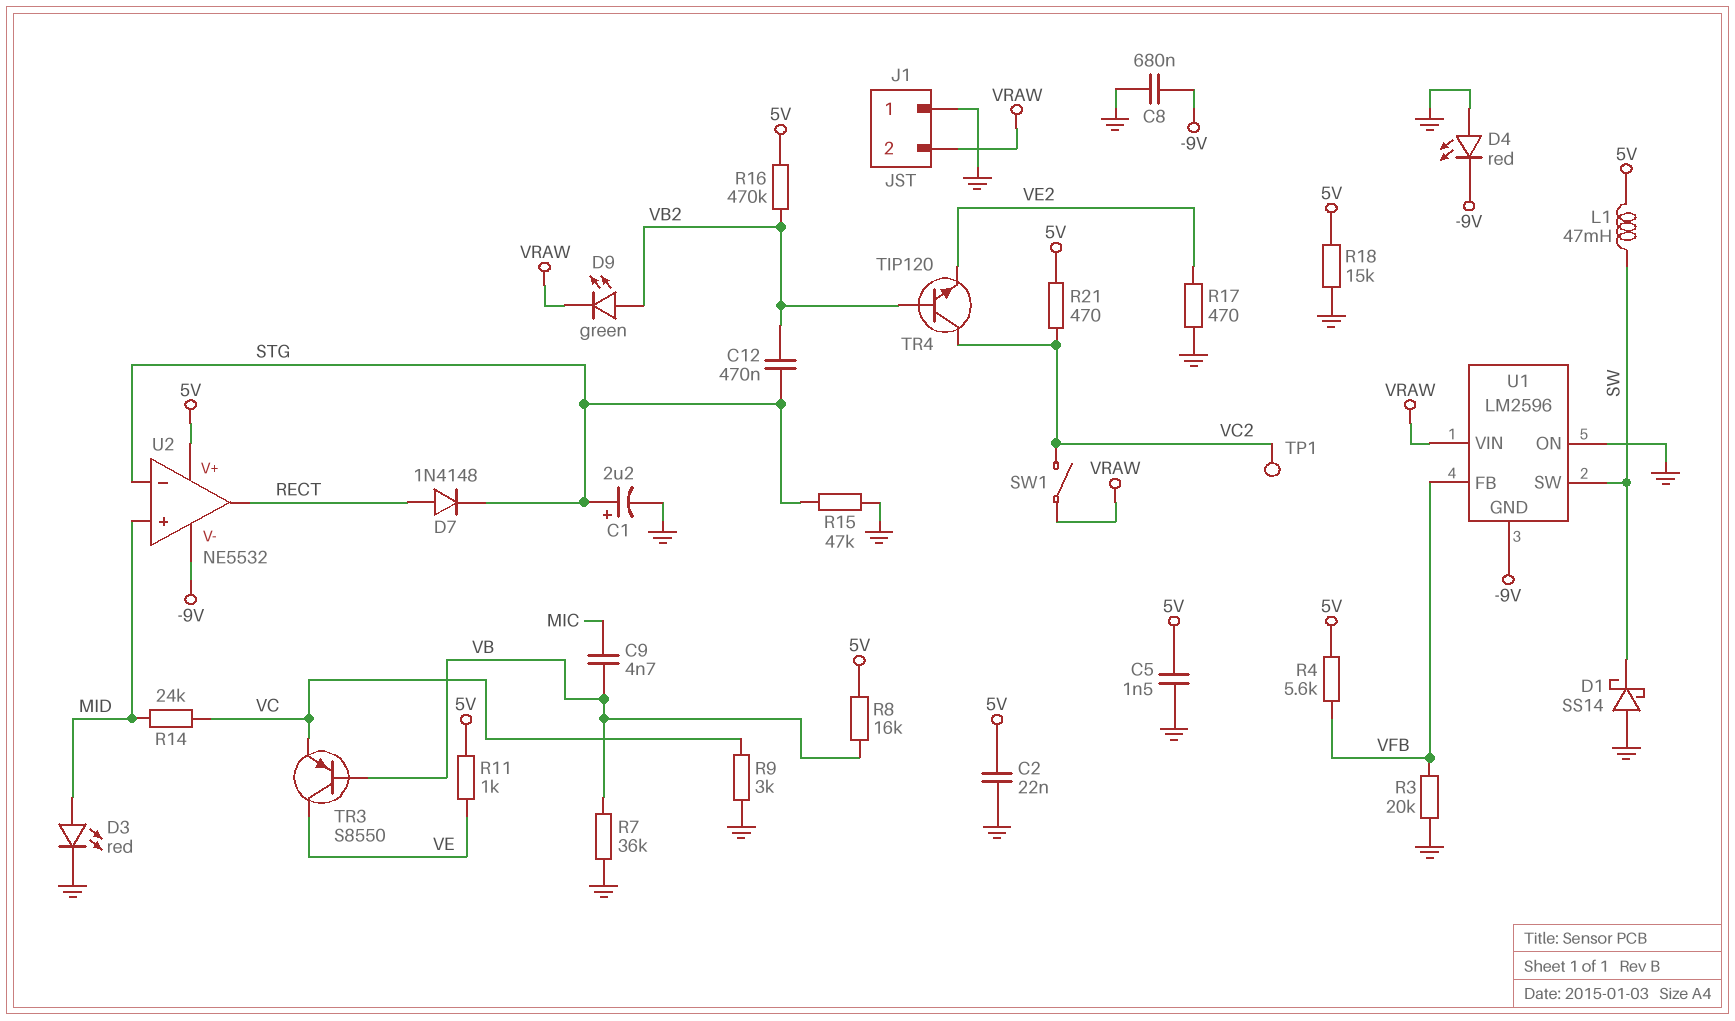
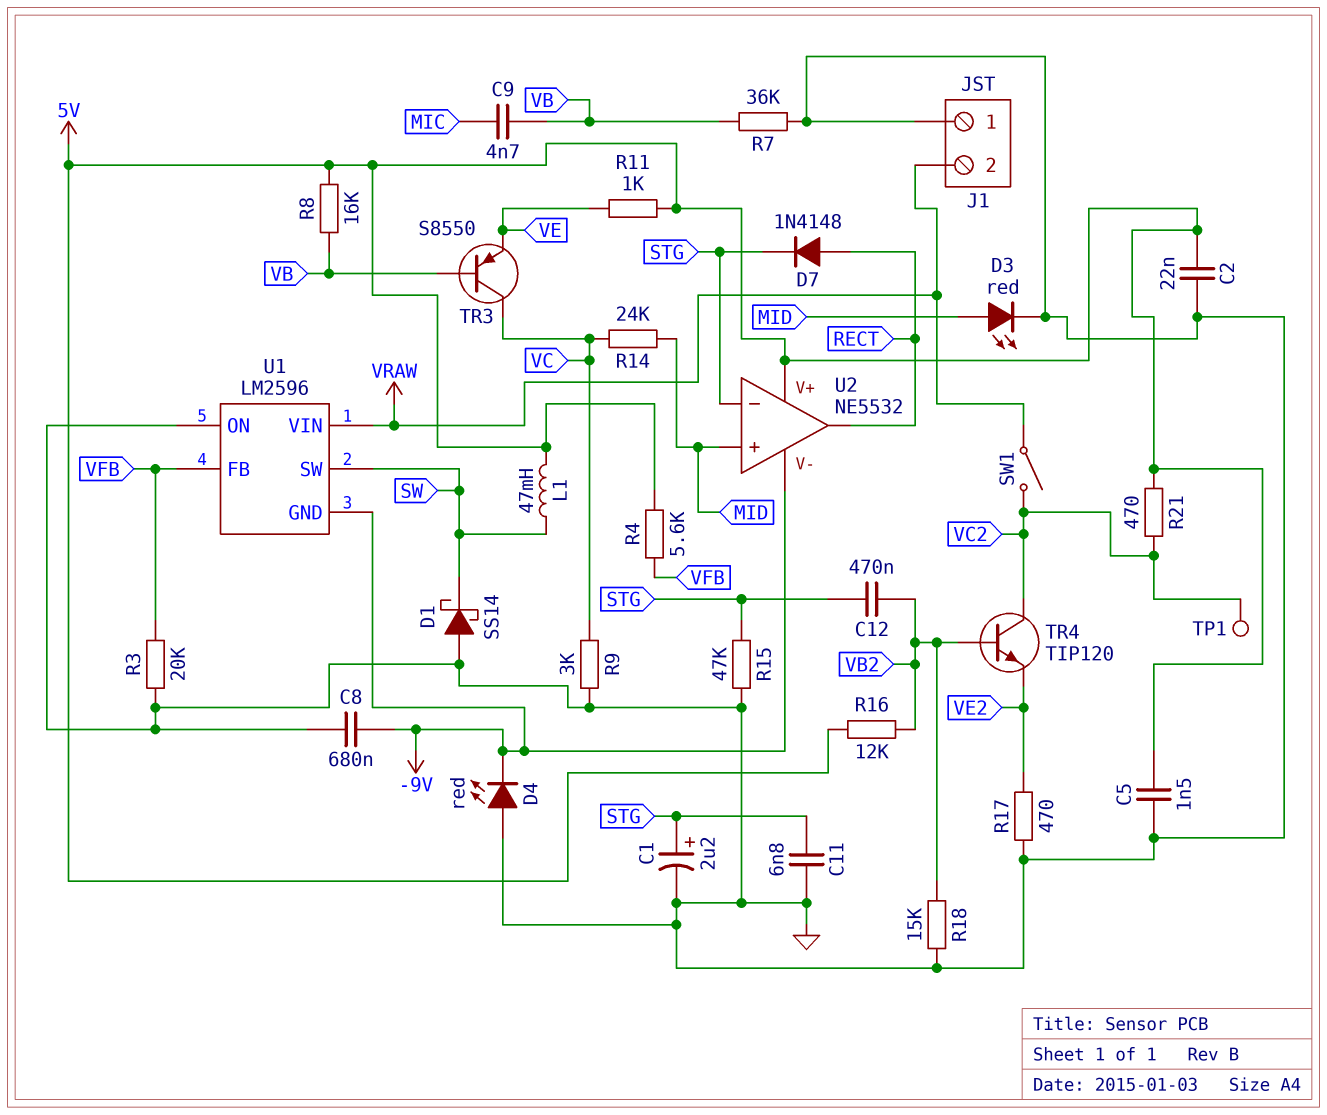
C11: none -> 6.8nF (GND, STG)
D9: LED green (A VB2, K VRAW) -> none
R16: 470k (5V, VB2) -> 12k (5V, VB2)
R18: 15k (5V, GND) -> 15k (GND, VB2)
TR3: PNP S8550 (B VB, C VE, E VC) -> PNP S8550 (B VB, C VC, E VE)

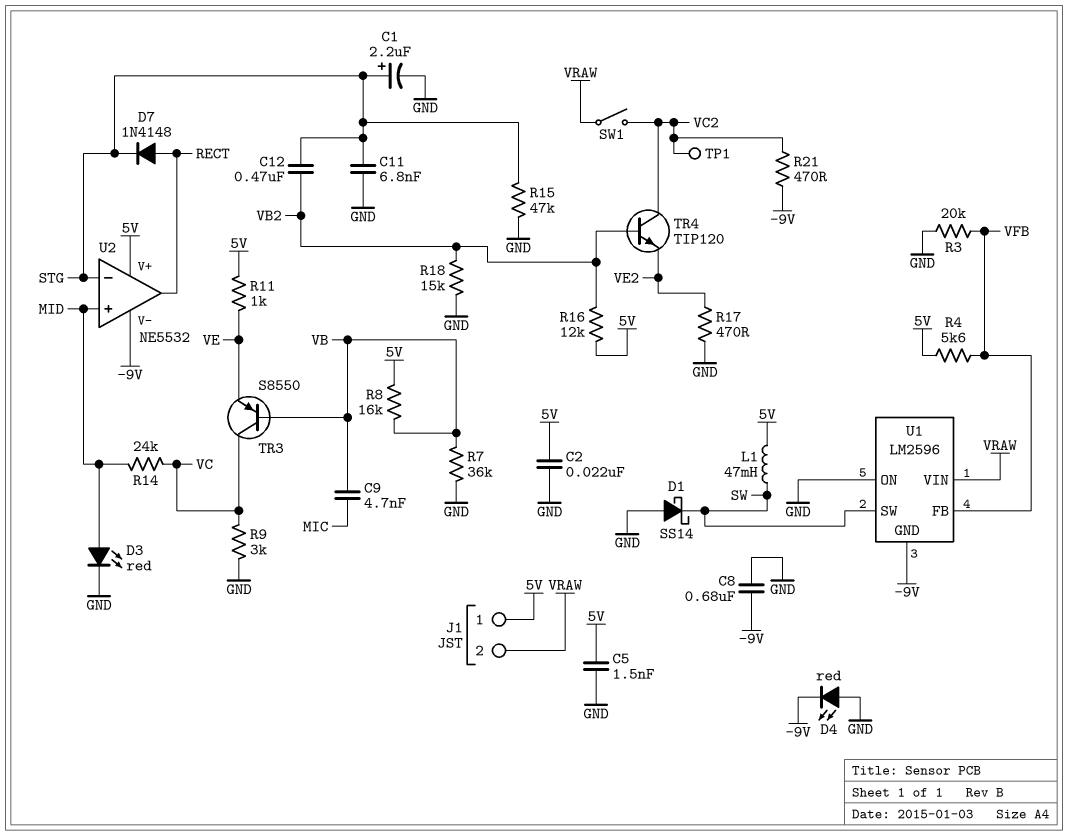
J1 pin 1: GND -> 5V
R21: 470 (5V, VC2) -> 470 (-9V, VC2)

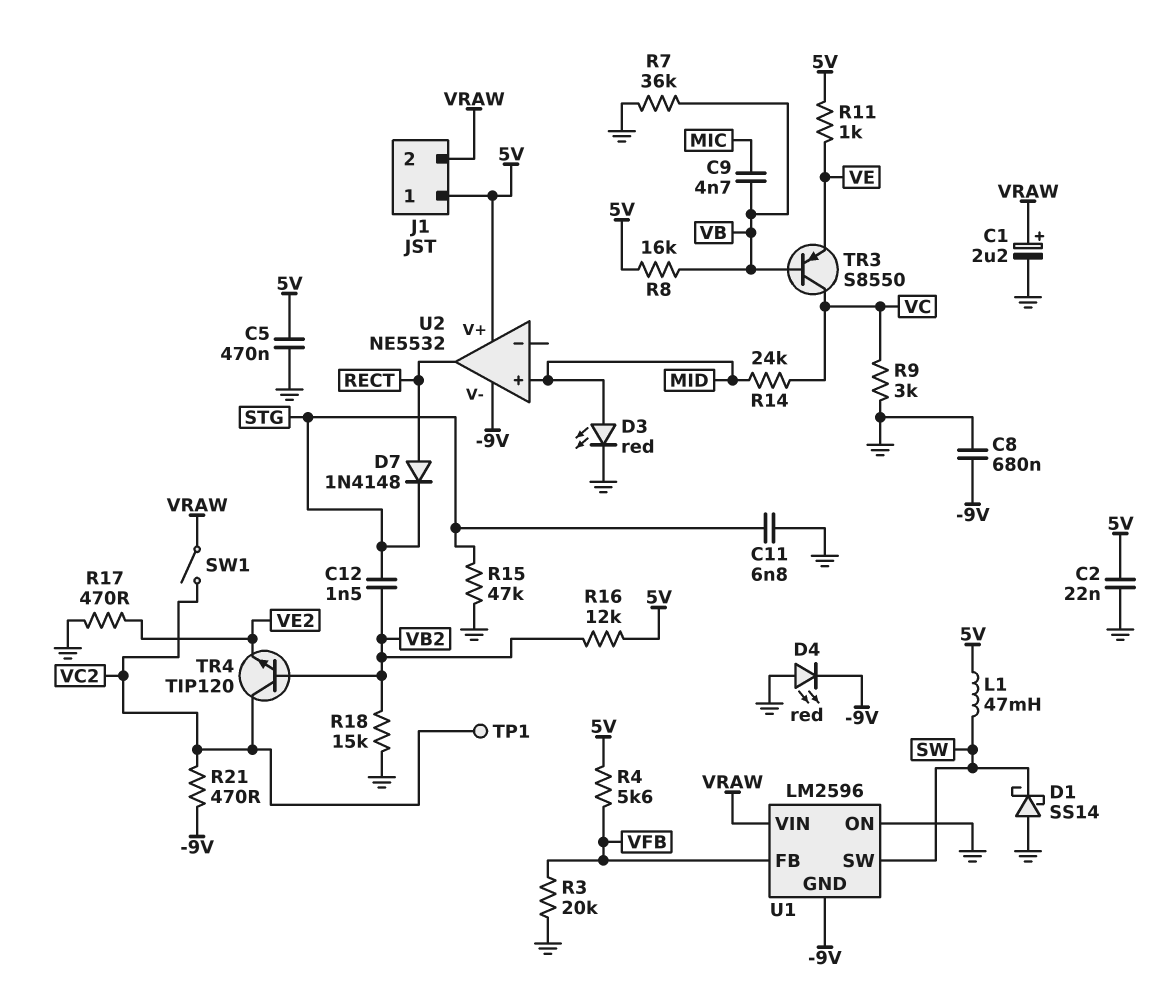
C1: 2.2uF (plus STG, minus GND) -> 2.2uF (plus VRAW, minus GND)
C5: 1.5nF (5V, GND) -> 470nF (5V, GND)
C12: 470nF (STG, VB2) -> 1.5nF (STG, VB2)
U2 pin in-: STG -> none

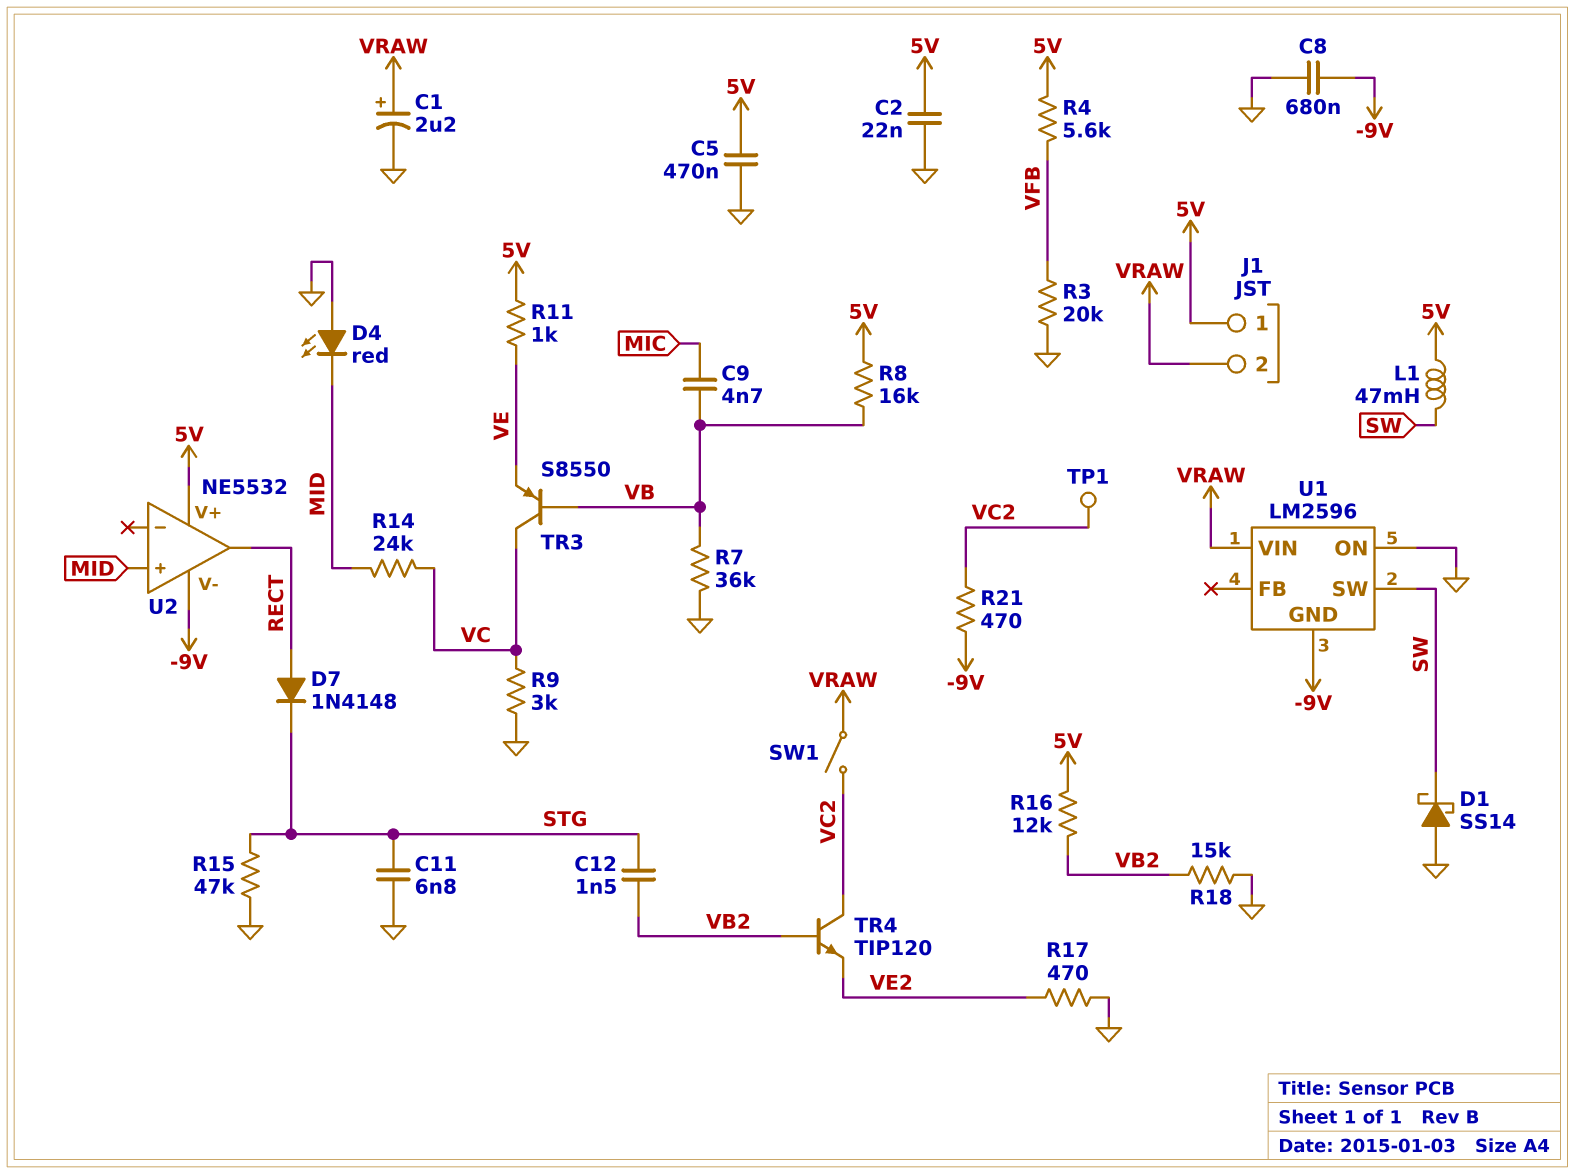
D3: LED red (A MID, K GND) -> none
D4: LED red (A GND, K -9V) -> LED red (A GND, K MID)
U1 pin FB: VFB -> none

